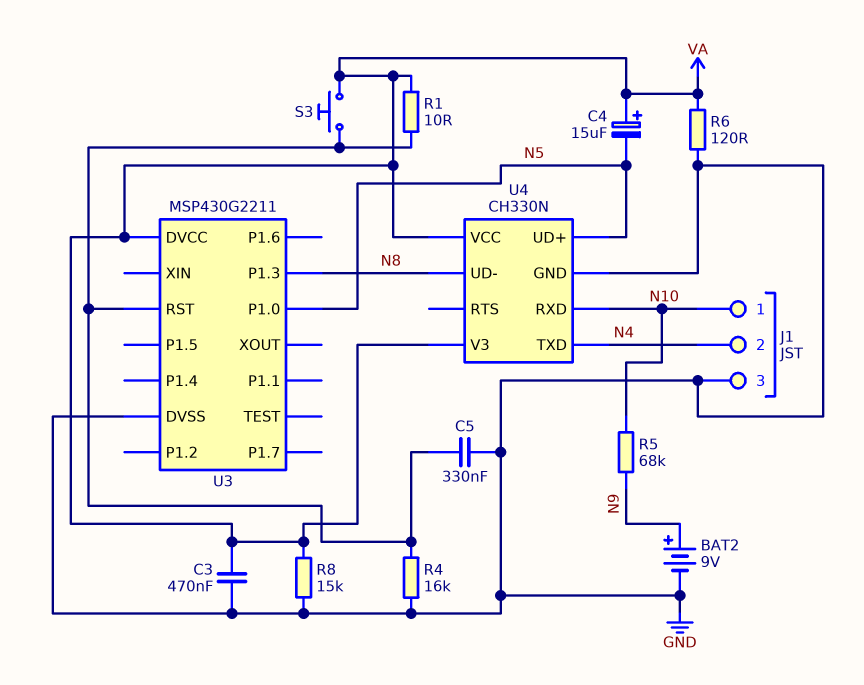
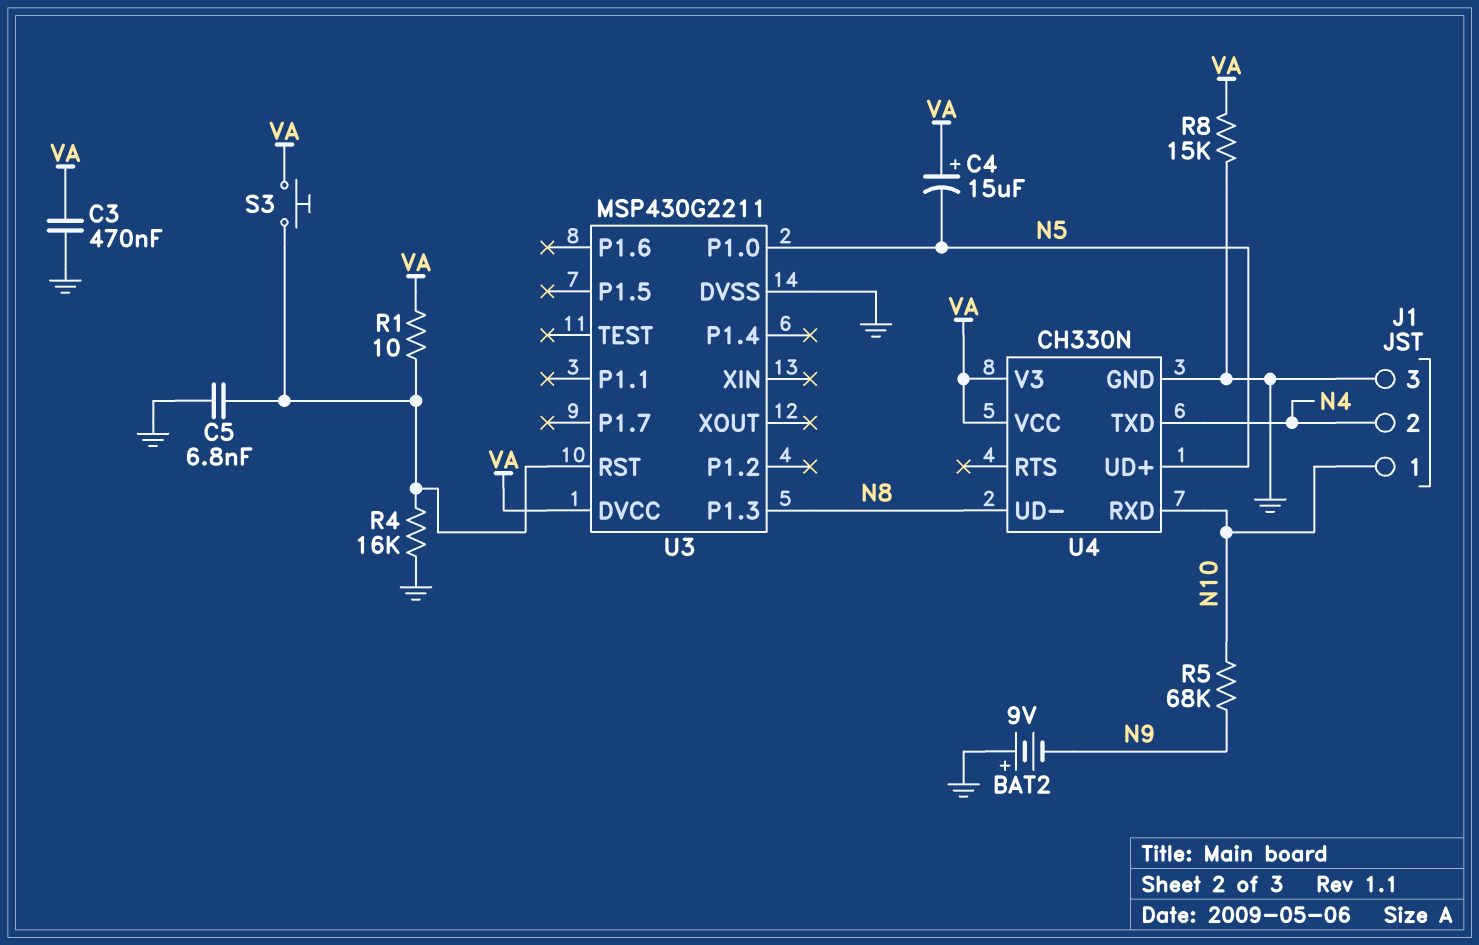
BAT2: 9V (plus N9, minus GND) -> 9V (plus GND, minus N9)
C5: 330nF (GND, U3/RST) -> 6.8nF (GND, U3/RST)
R6: 120 (GND, VA) -> none

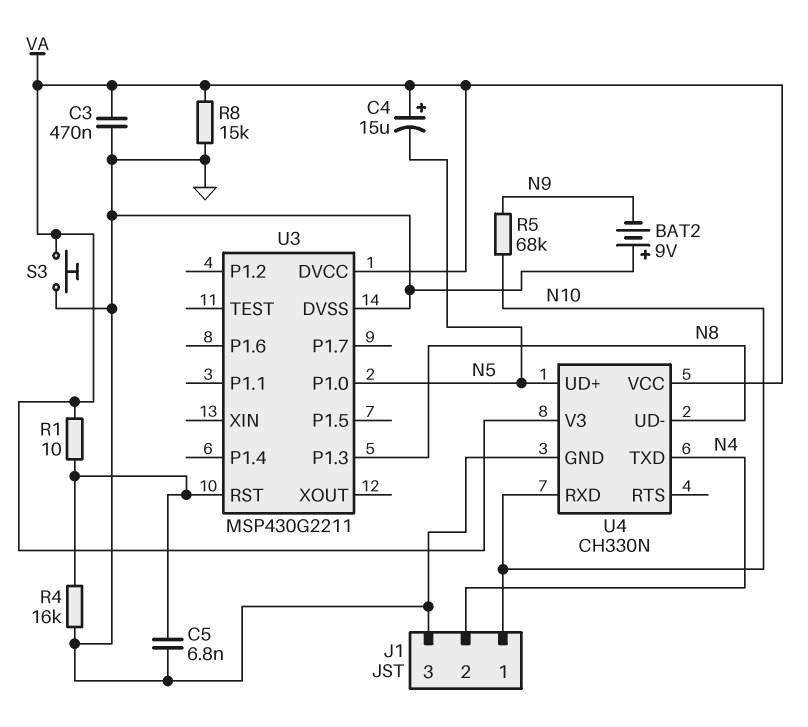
S3: button (U3/RST, VA) -> button (GND, VA)

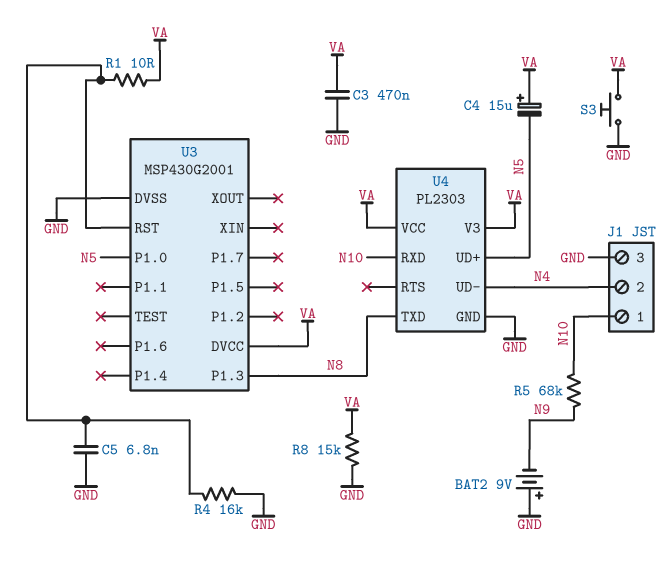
U3: MSP430G2211 -> MSP430G2001
U4: CH330N -> PL2303
U4 pin TXD: N4 -> N8
U4 pin UD-: N8 -> N4

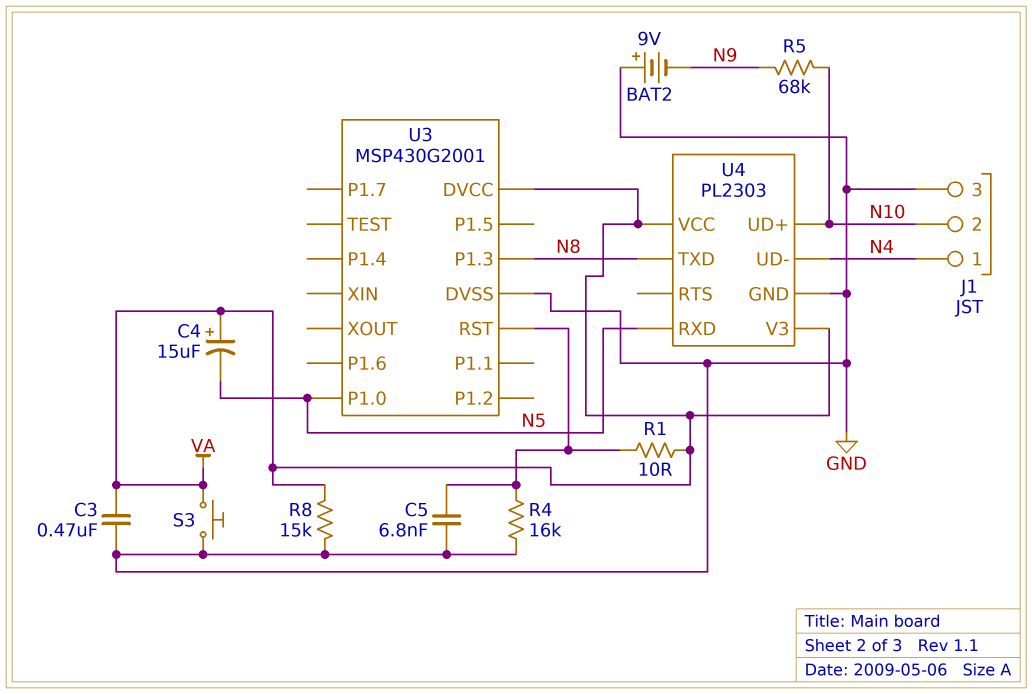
J1 pin 1: N10 -> N4
J1 pin 2: N4 -> N10
U4 pin RXD: N10 -> N5
U4 pin UD+: N5 -> N10

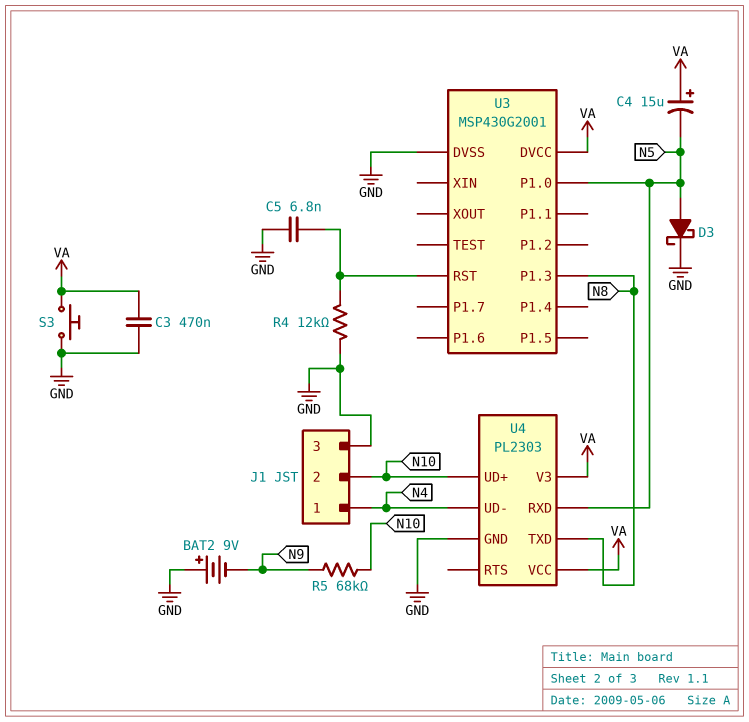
D3: none -> schottky (A N5, K GND)
R1: 10 (U3/RST, VA) -> none
R4: 16k (GND, U3/RST) -> 12k (GND, U3/RST)
R8: 15k (GND, VA) -> none

